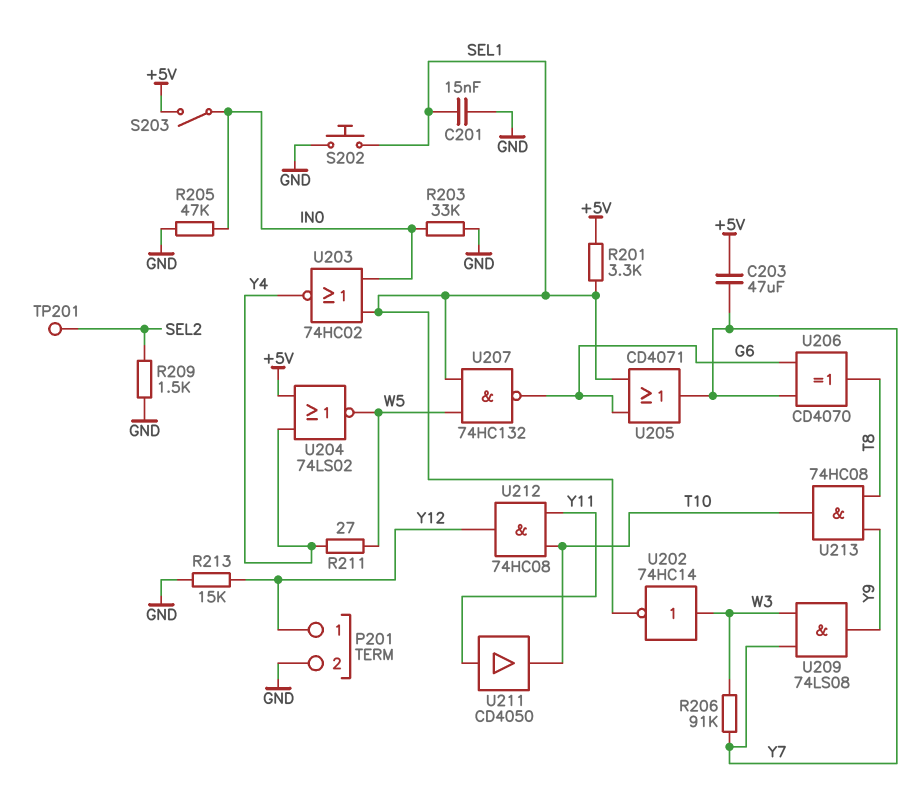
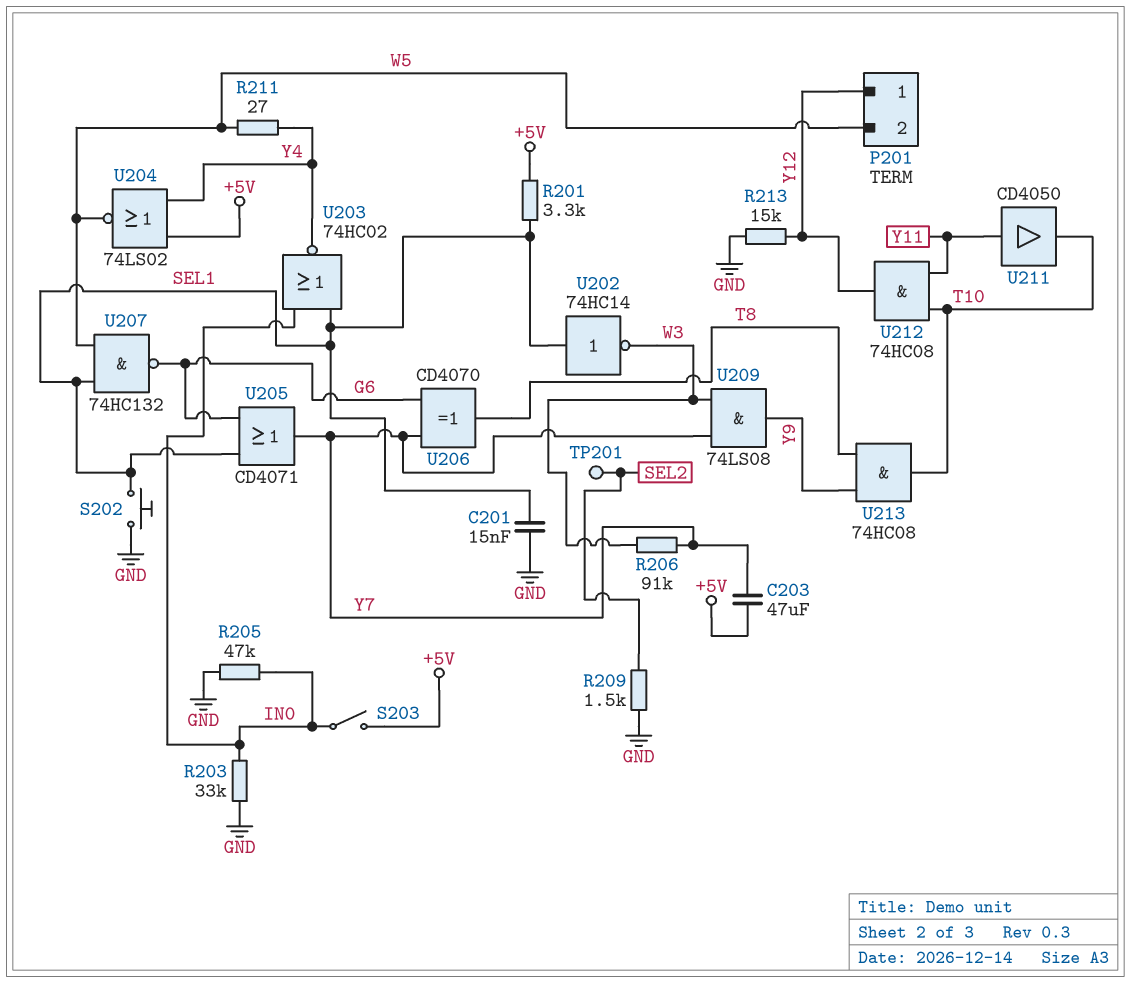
P201 pin 2: GND -> W5
U202: NOT 74HC14 (in W3, out SEL1) -> NOT 74HC14 (in SEL1, out W3)

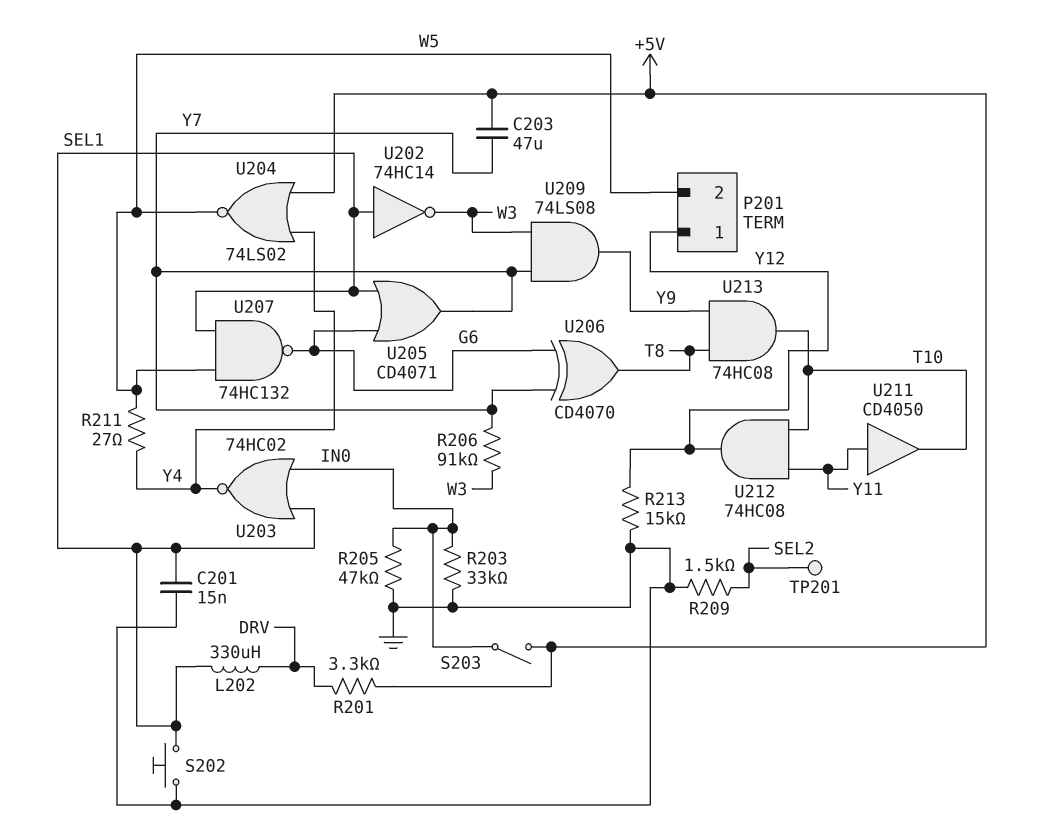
L202: none -> 330uH (DRV, SEL1)
R201: 3.3k (+5V, SEL1) -> 3.3k (+5V, DRV)

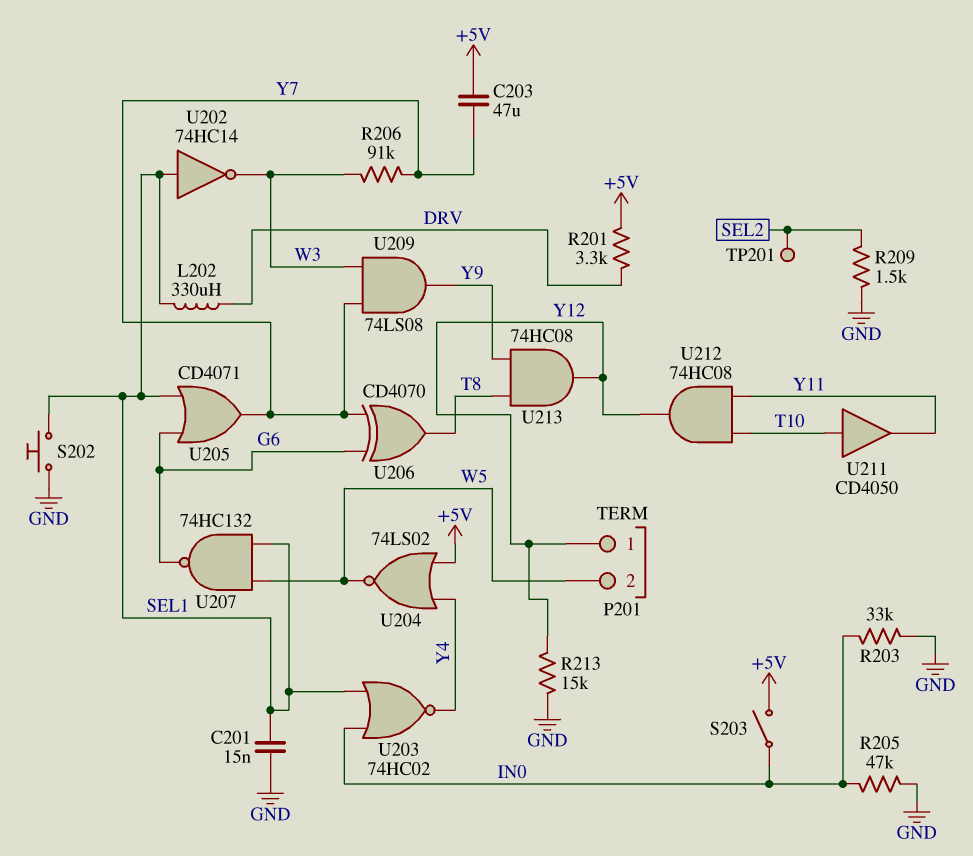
R211: 27 (W5, Y4) -> none
U211: buffer CD4050 (in Y11, out T10) -> buffer CD4050 (in T10, out Y11)
U213: AND 74HC08 (in T8, in Y9, out T10) -> AND 74HC08 (in T8, in Y9, out Y12)

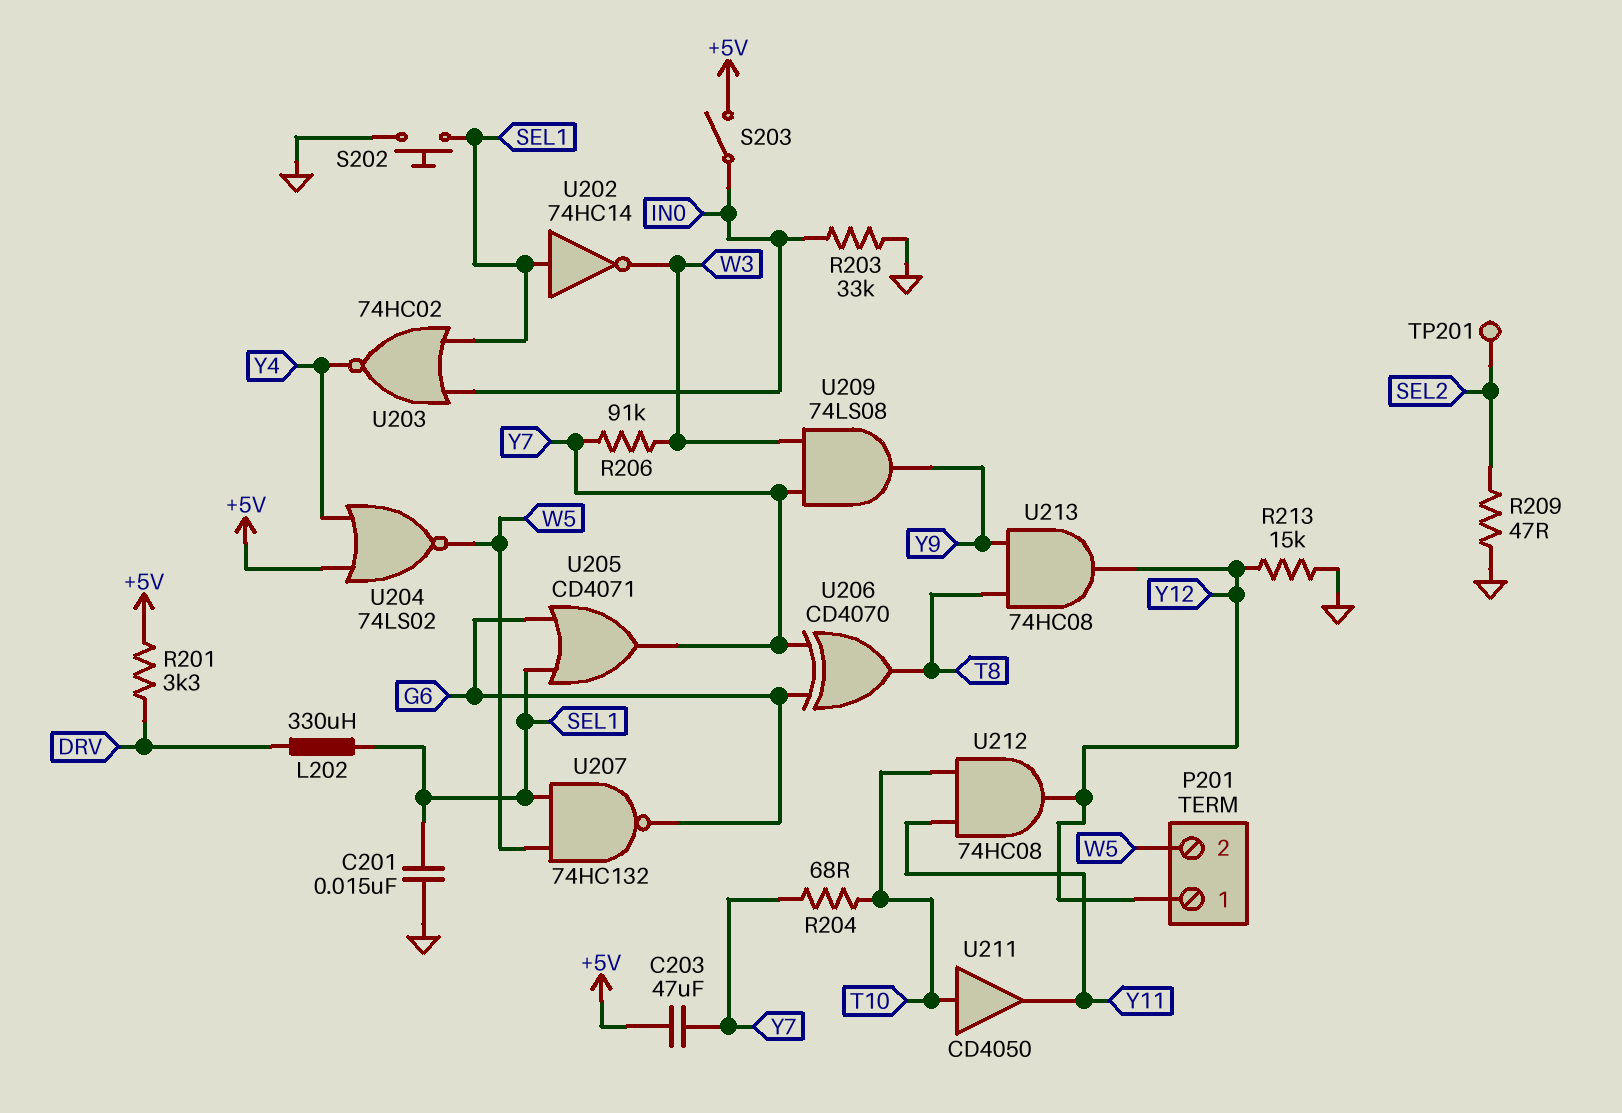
R204: none -> 68 (T10, Y7)
R205: 47k (GND, IN0) -> none
R209: 1.5k (GND, SEL2) -> 47 (GND, SEL2)

